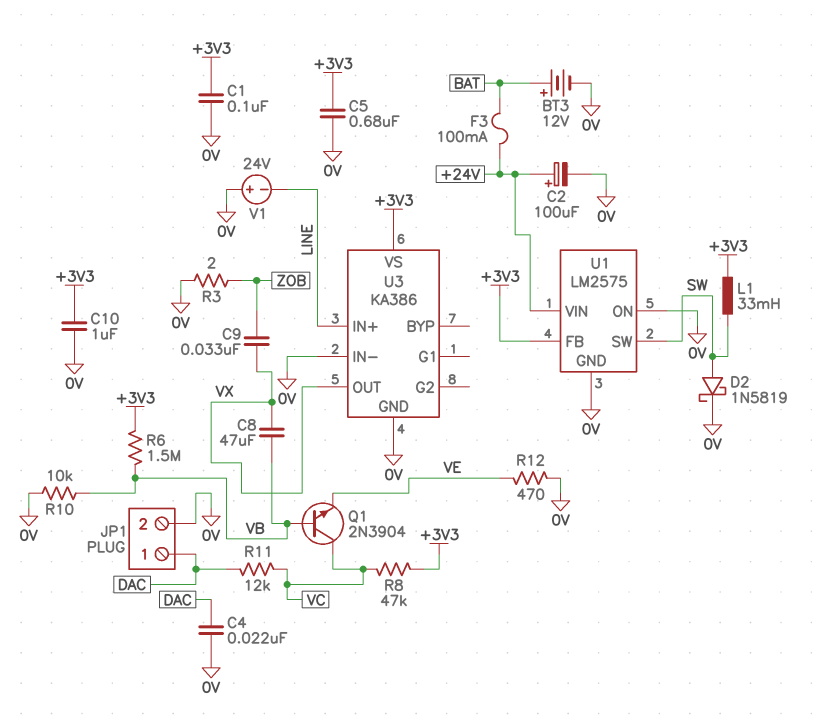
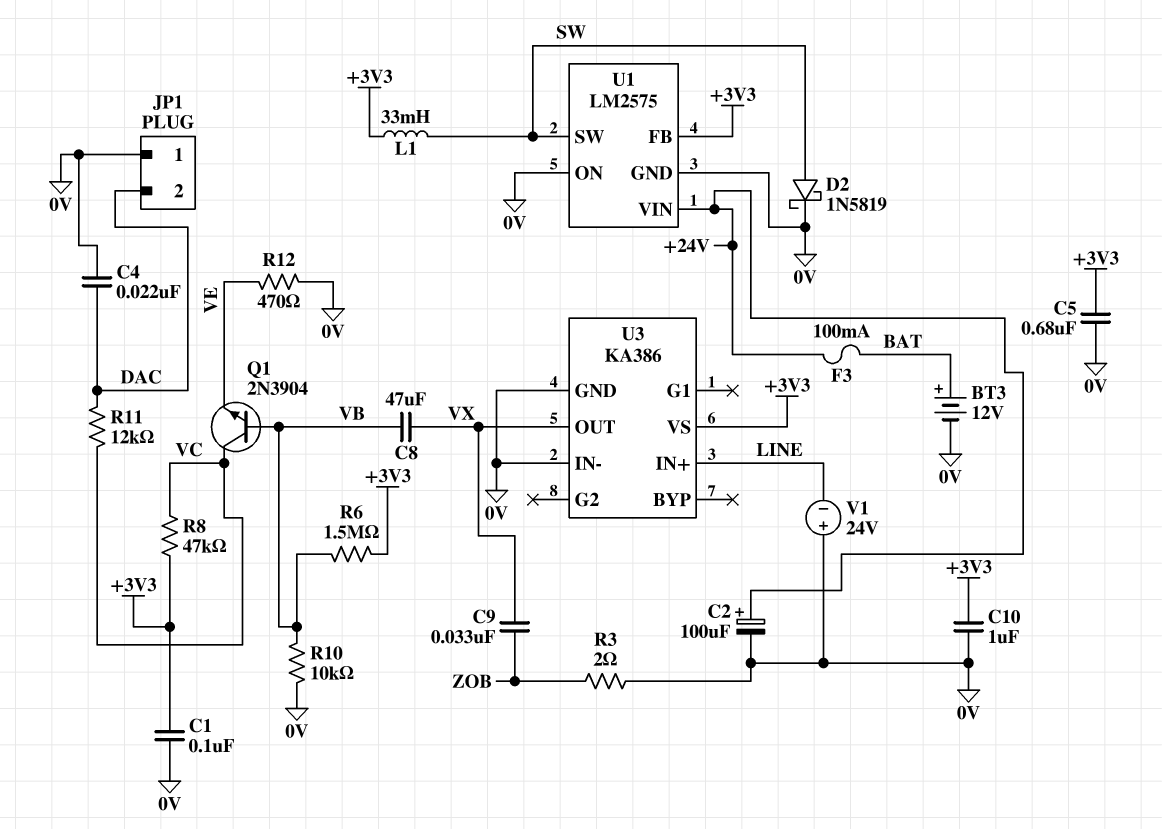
JP1 pin 1: DAC -> 0V
JP1 pin 2: 0V -> DAC

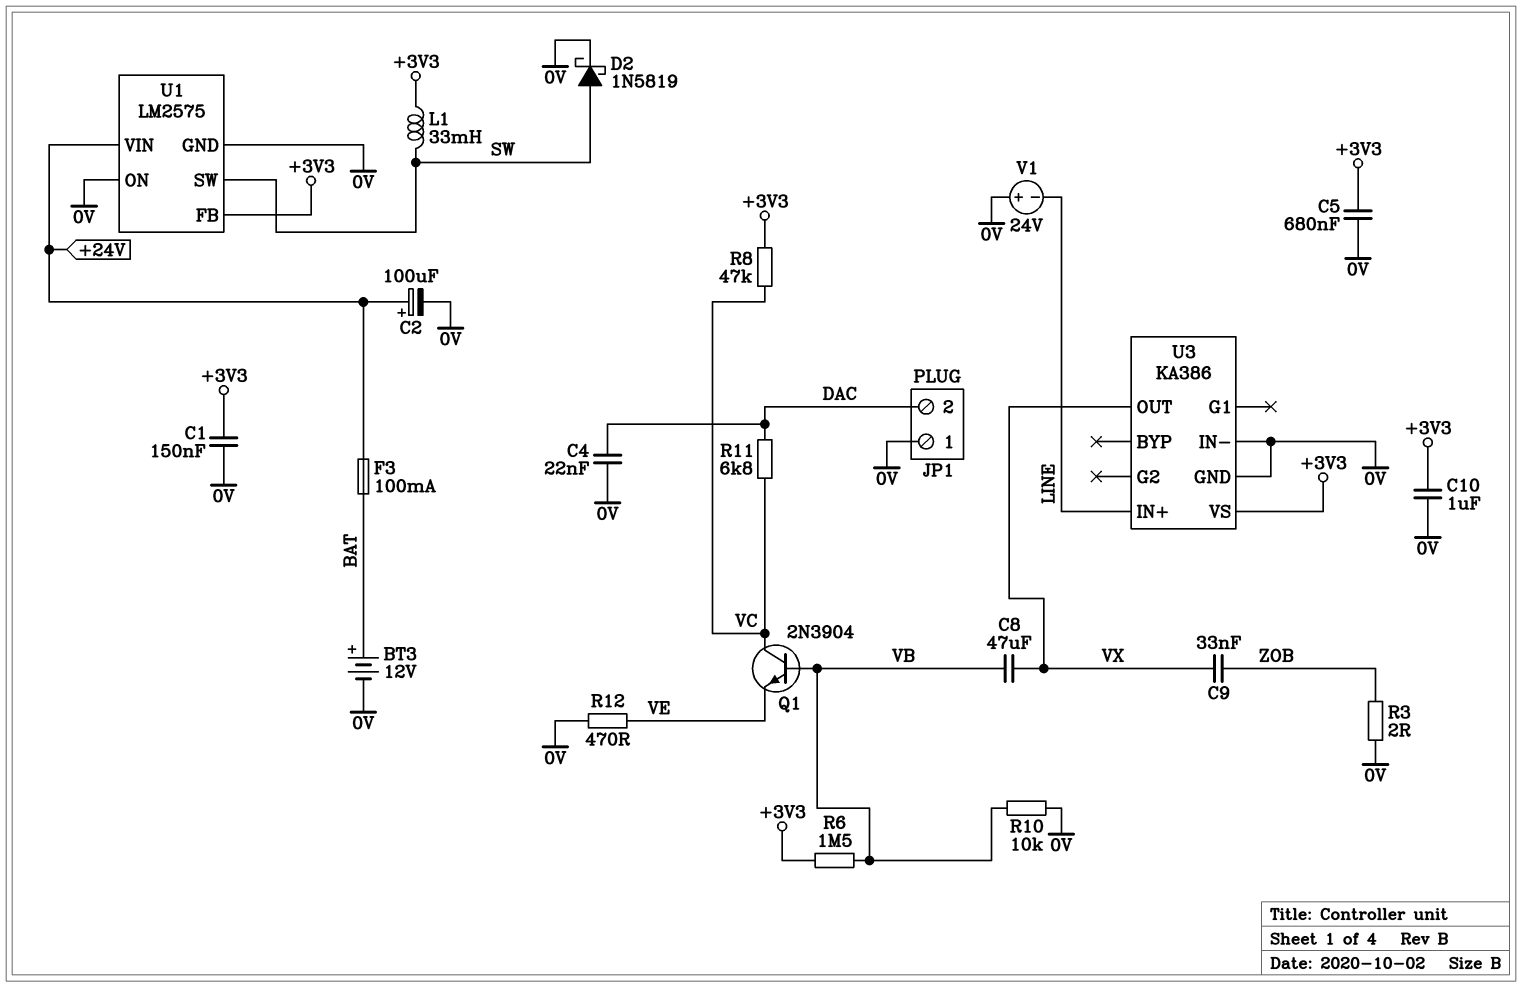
C1: 100nF (+3V3, 0V) -> 150nF (+3V3, 0V)
R11: 12k (DAC, VC) -> 6.8k (DAC, VC)

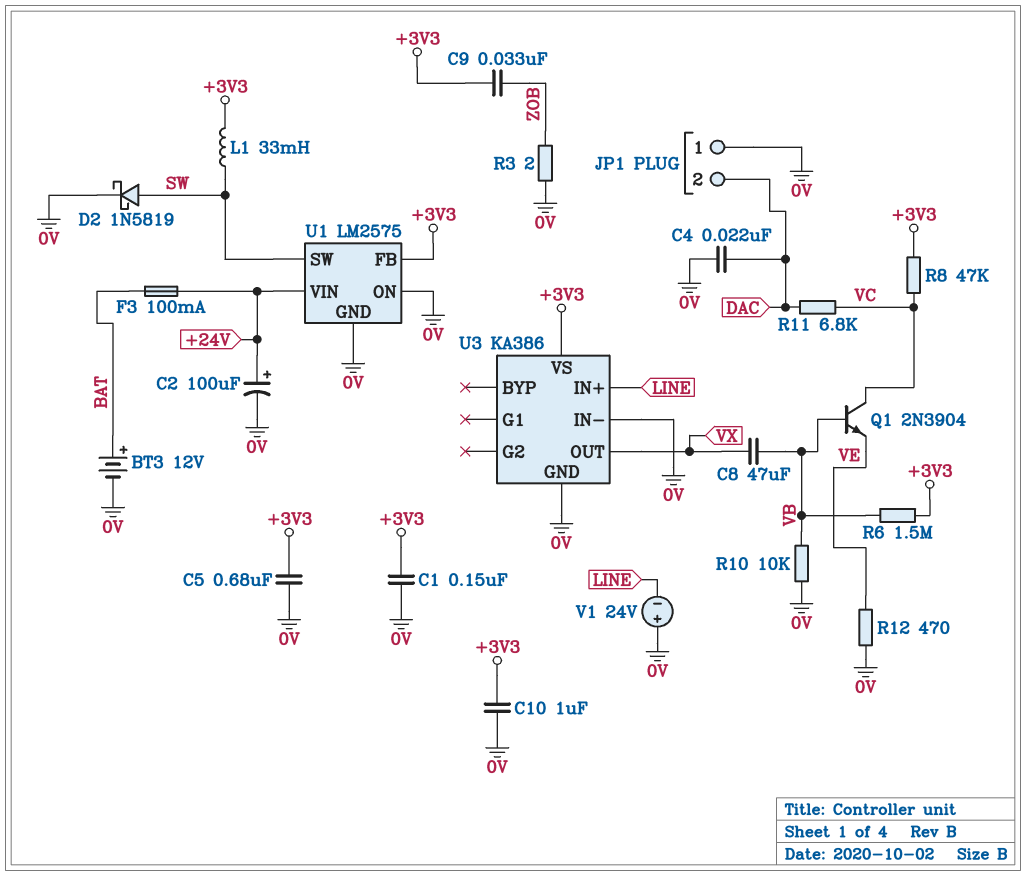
C9: 33nF (VX, ZOB) -> 33nF (+3V3, ZOB)

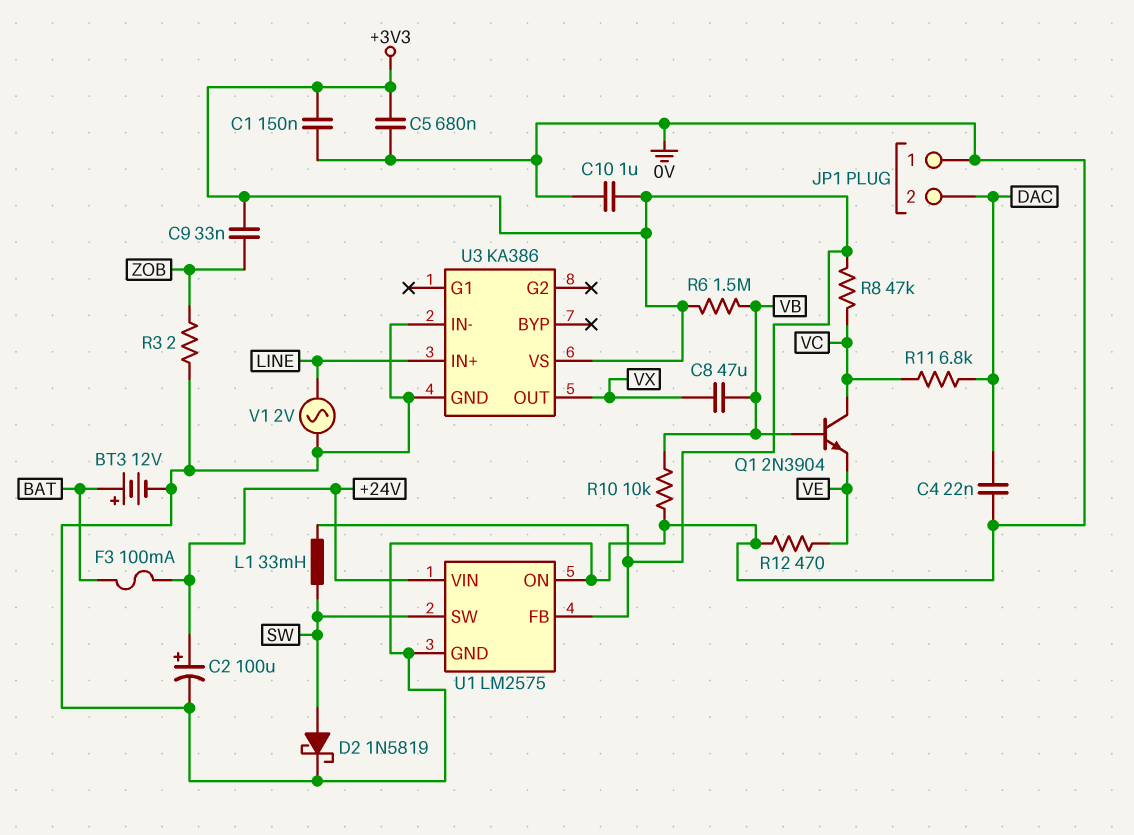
V1: 24V (plus 0V, minus LINE) -> AC 2V (0V, LINE)

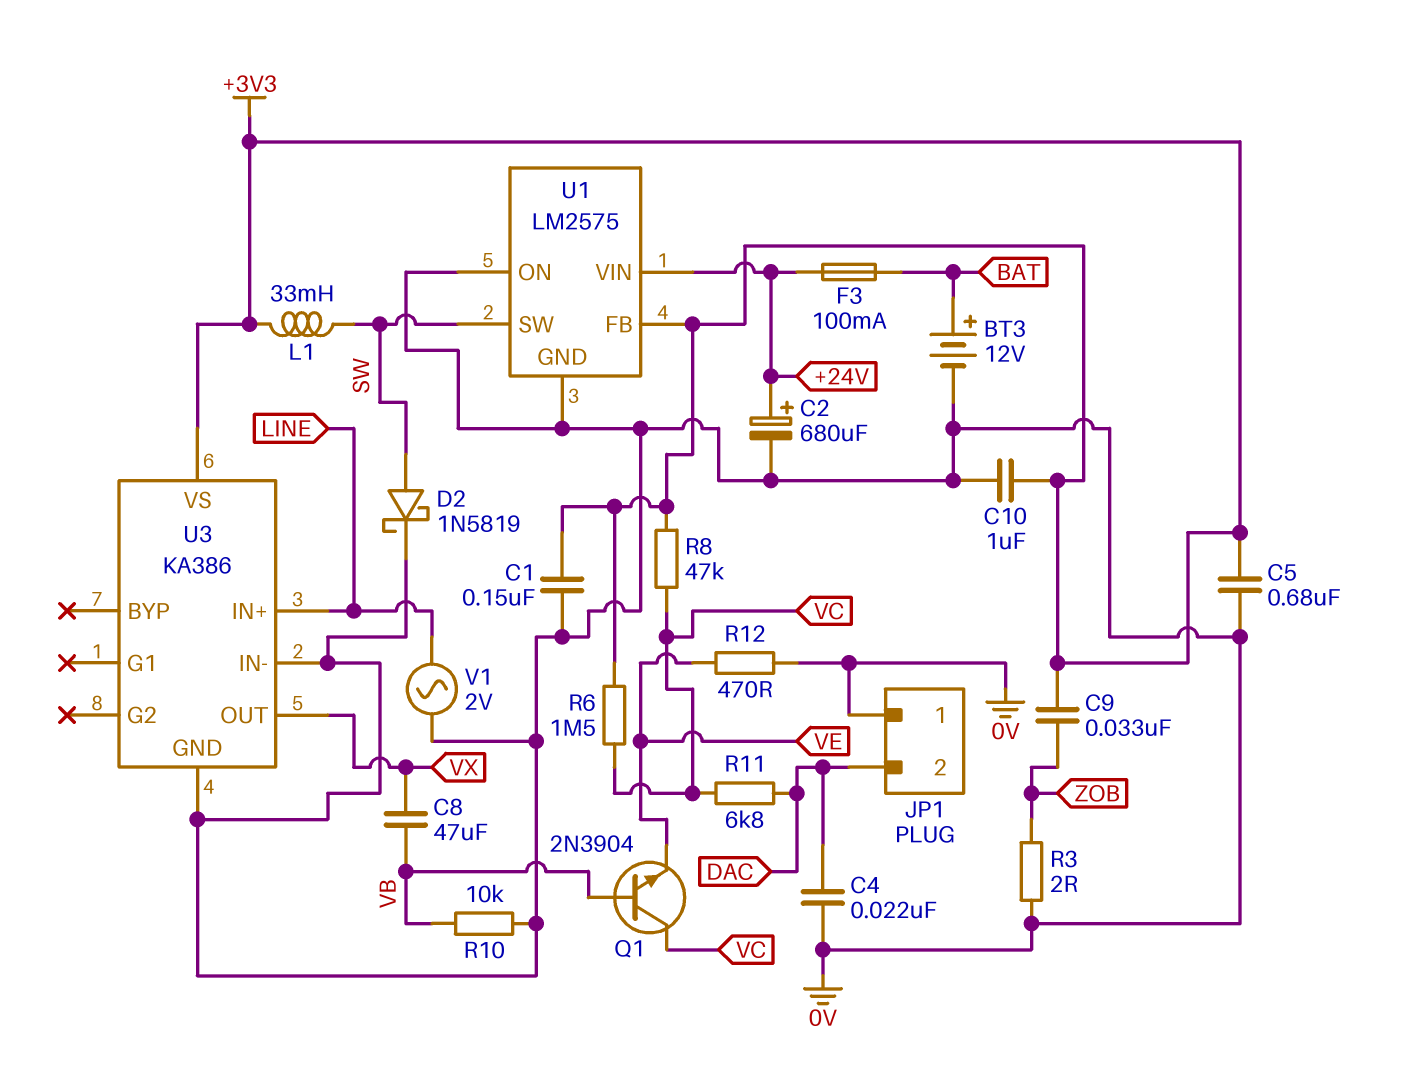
C2: 100uF (plus +24V, minus 0V) -> 680uF (plus +24V, minus 0V)
R6: 1.5M (+3V3, VB) -> 1.5M (+3V3, VC)

